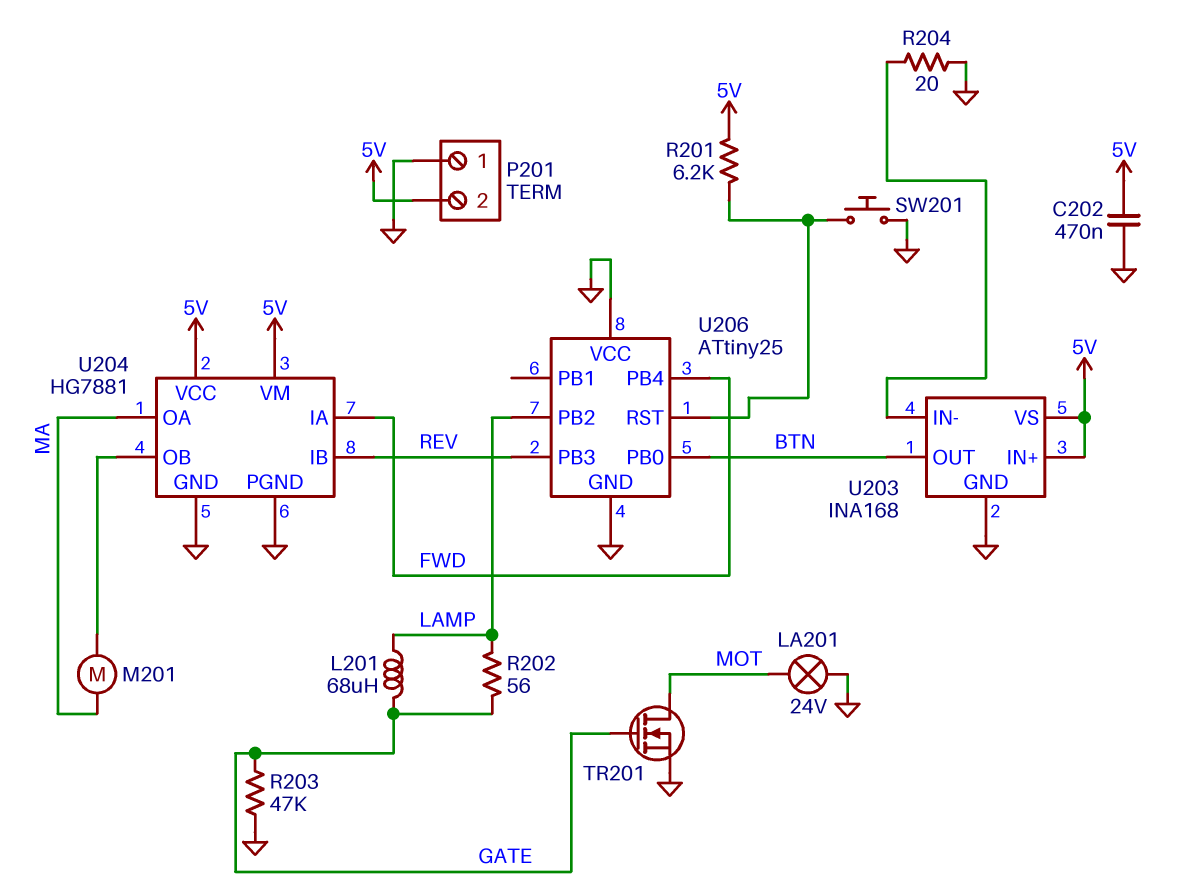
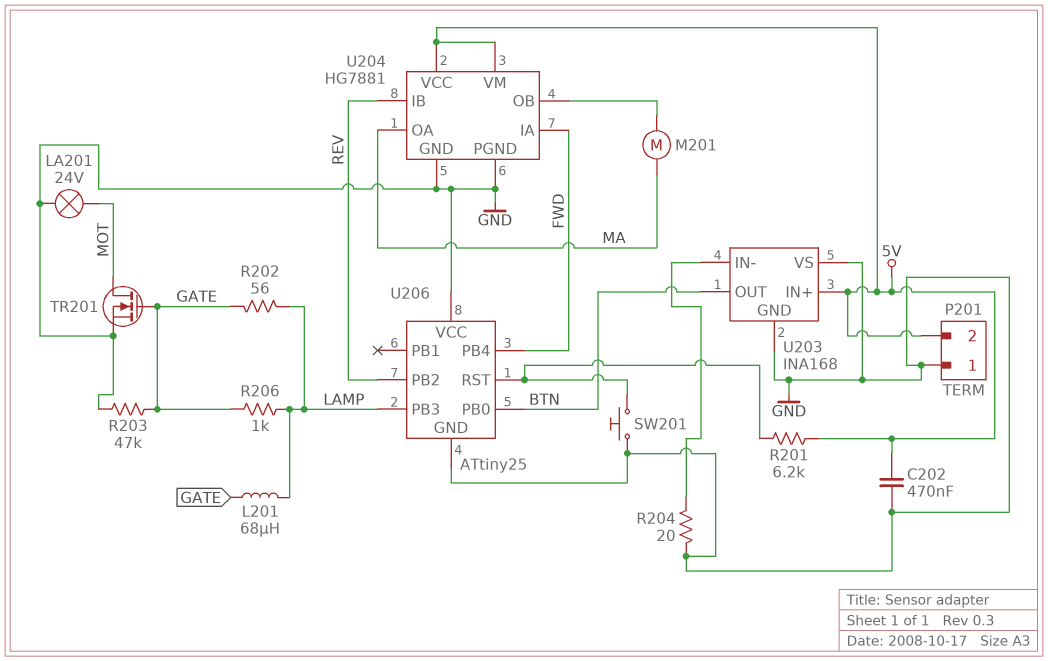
R206: none -> 1k (GATE, LAMP)
U203 pin VS: 5V -> GND
U206 pin PB2: LAMP -> REV
U206 pin PB3: REV -> LAMP

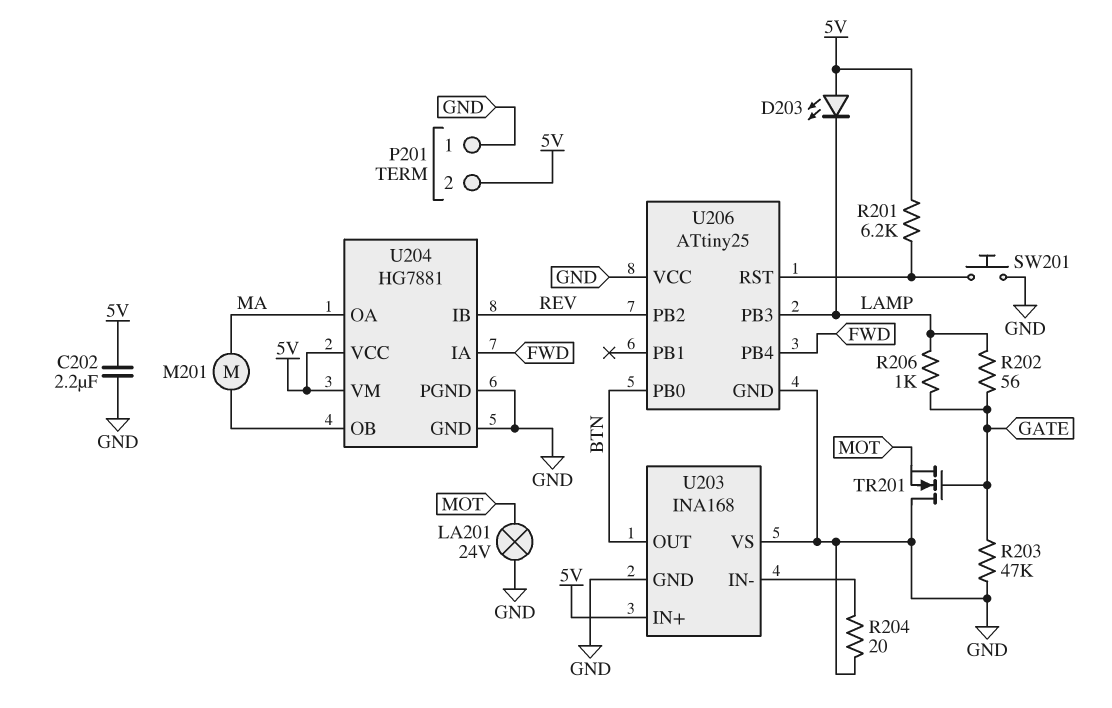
C202: 470nF (5V, GND) -> 2.2uF (5V, GND)
D203: none -> LED (A 5V, K LAMP)
L201: 68uH (GATE, LAMP) -> none
TR201: NMOS (G GATE, D MOT, S GND) -> NMOS (G GATE, D GND, S MOT)

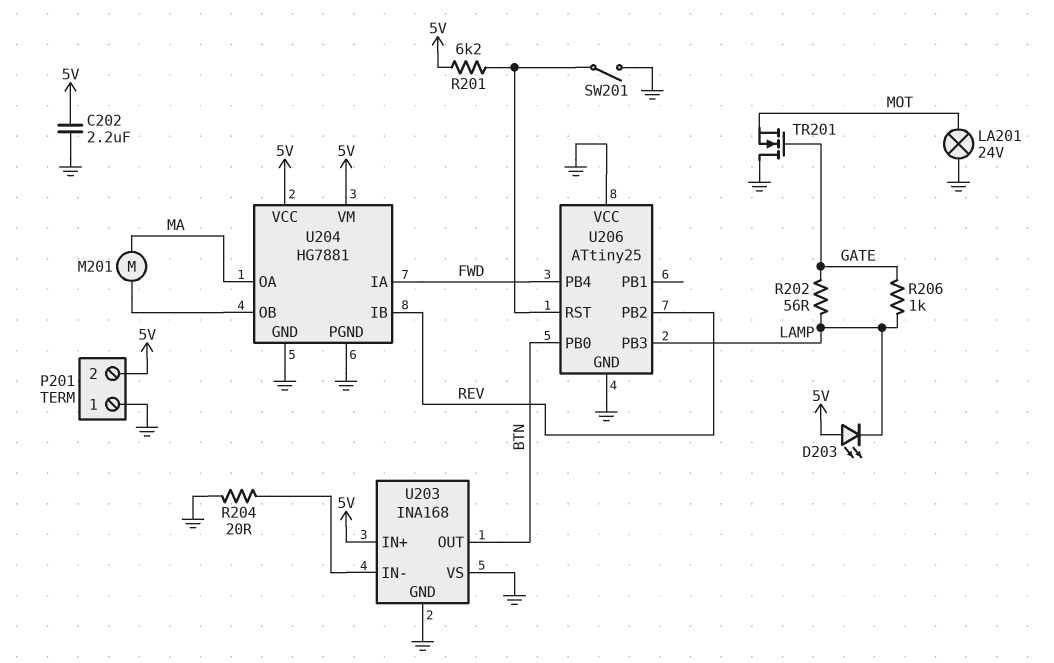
R203: 47k (GATE, GND) -> none
SW201: button (GND, U206/RST) -> switch (GND, U206/RST)

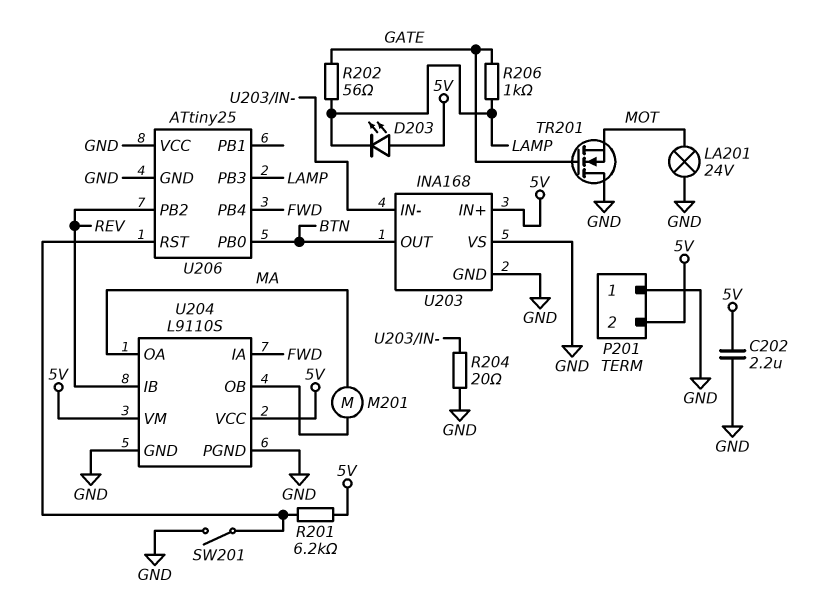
U204: HG7881 -> L9110S

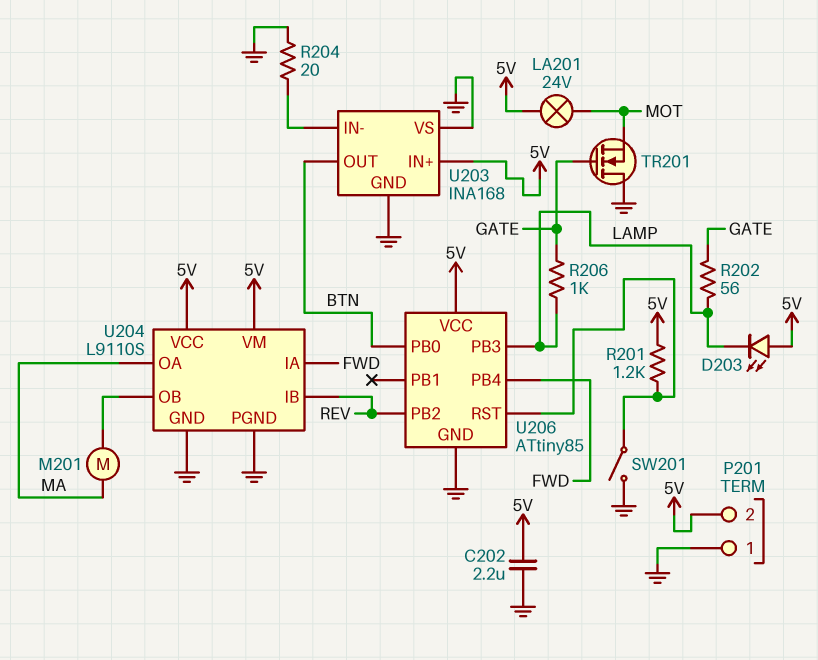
LA201: lamp 24V (GND, MOT) -> lamp 24V (5V, MOT)
R201: 6.2k (5V, U206/RST) -> 1.2k (5V, U206/RST)
U206: ATtiny25 -> ATtiny85
U206 pin VCC: GND -> 5V

